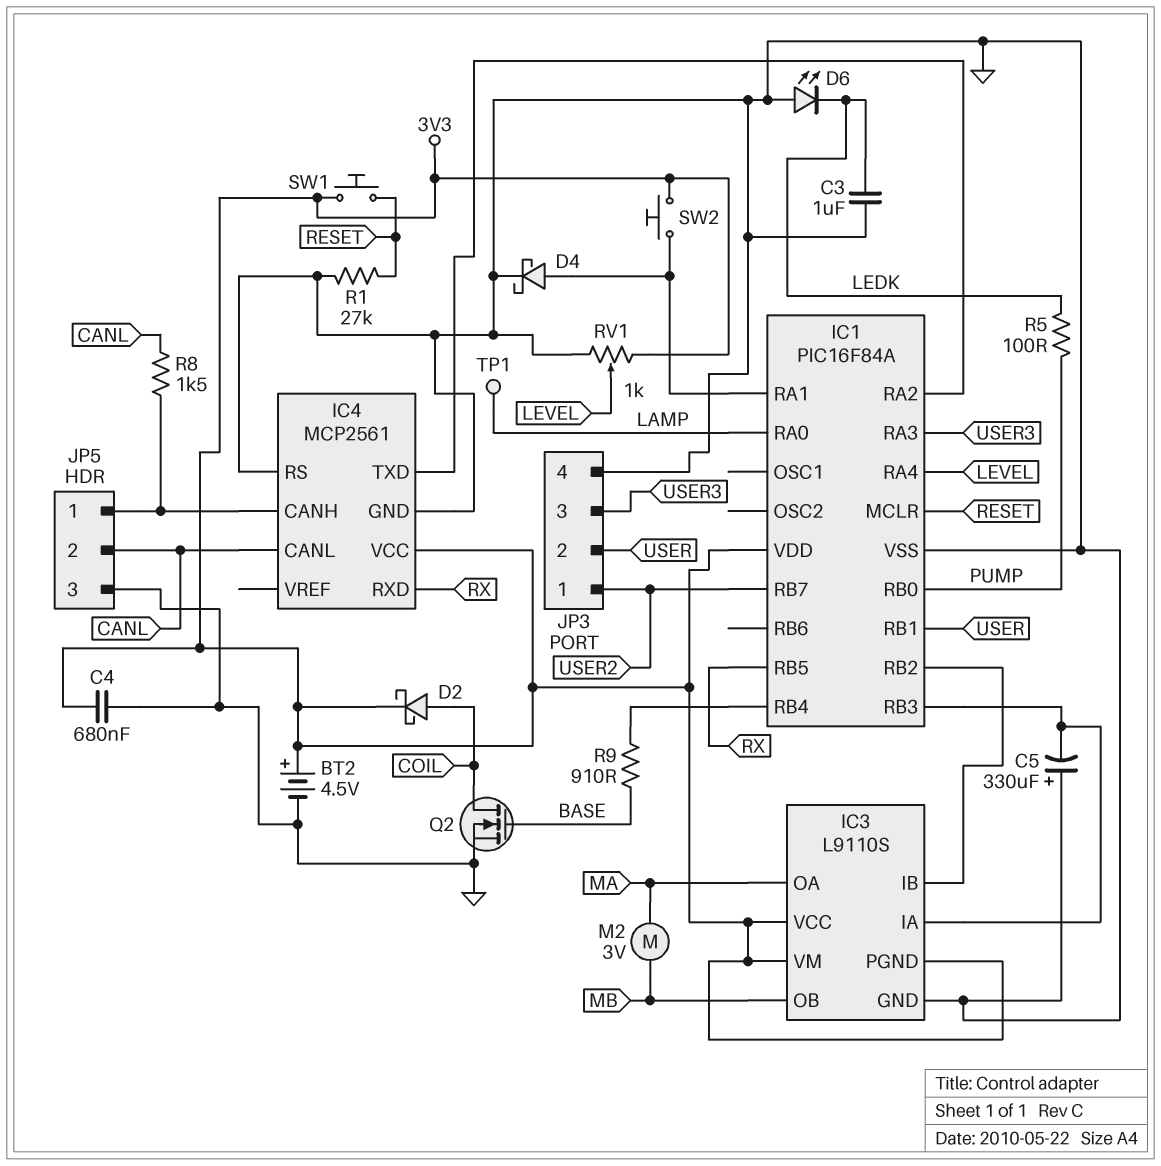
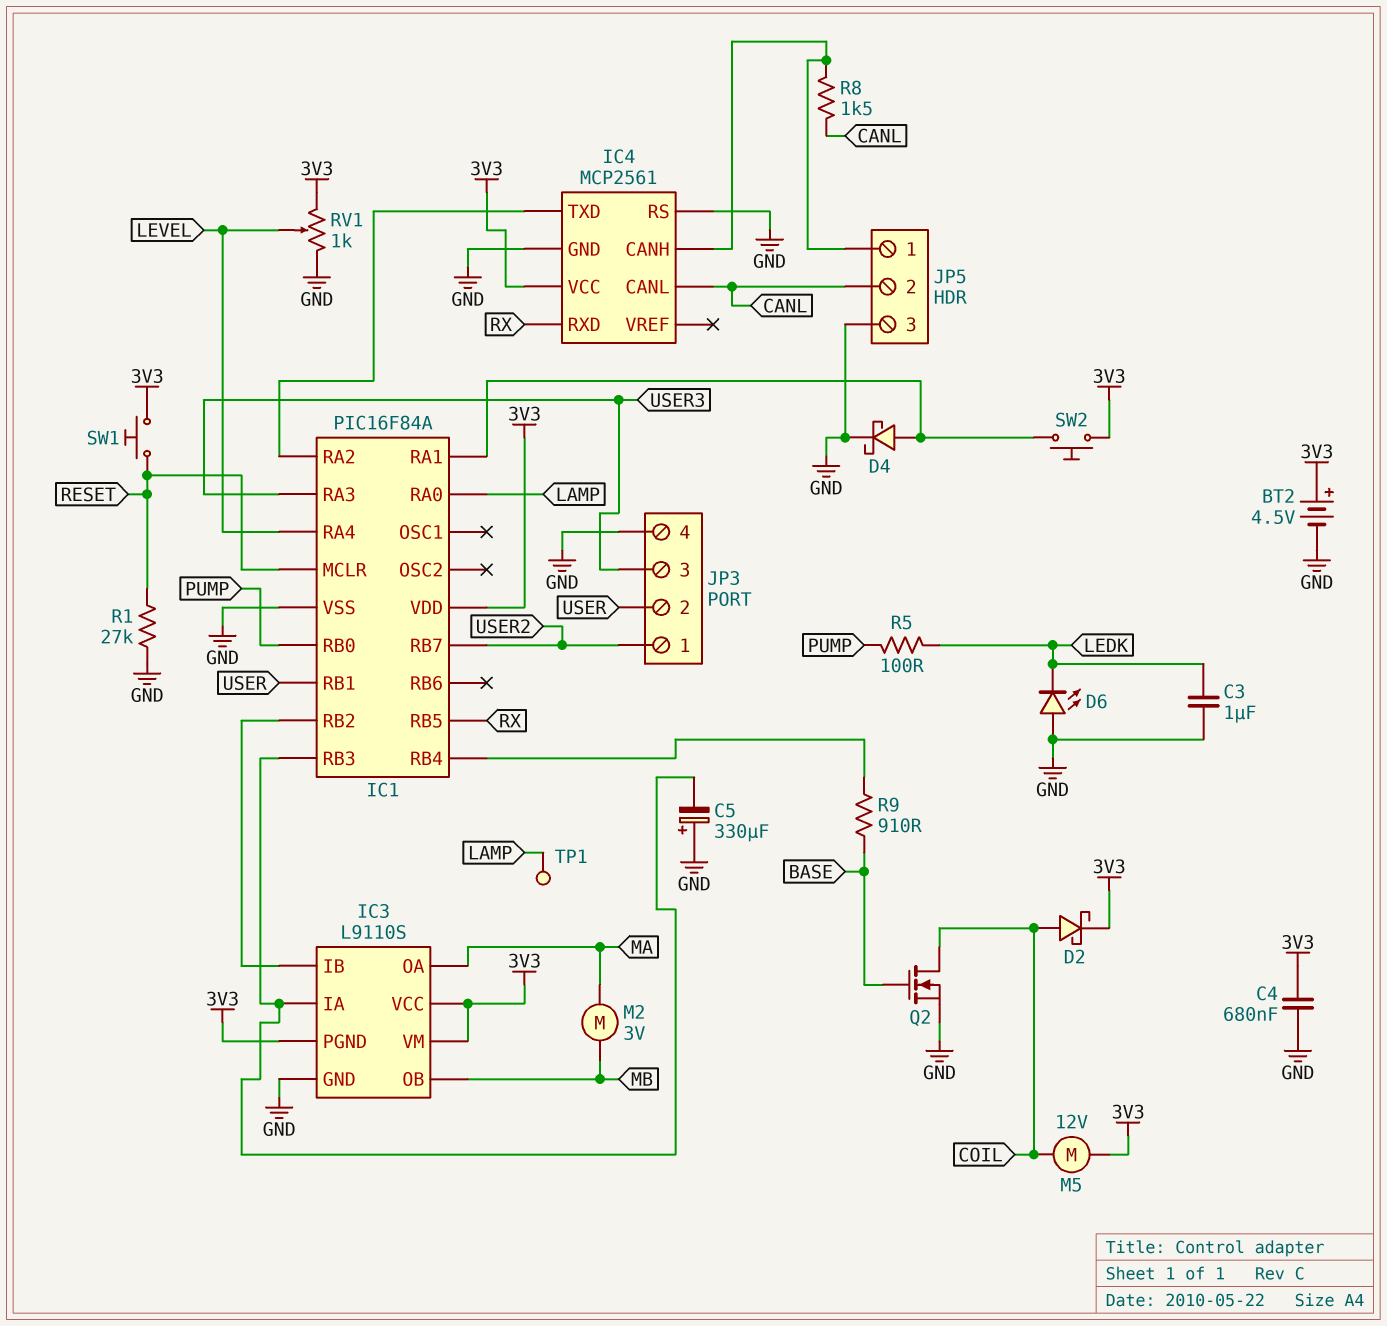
M5: none -> motor 12V (3V3, COIL)

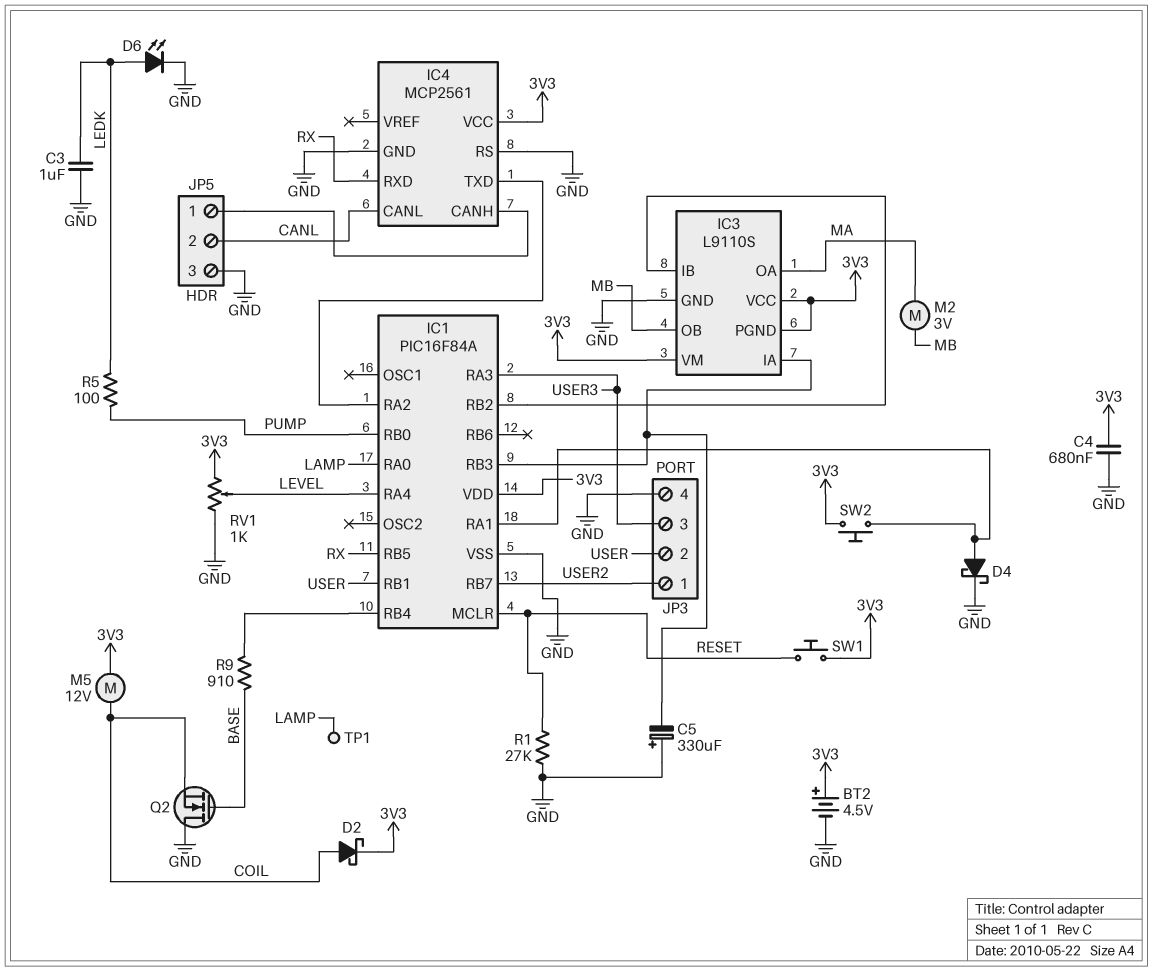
D6: LED (A GND, K LEDK) -> LED (A LEDK, K GND)
Q2: NMOS (G BASE, D COIL, S GND) -> NMOS (G BASE, D GND, S COIL)
R8: 1.5k (CANL, IC4/CANH) -> none

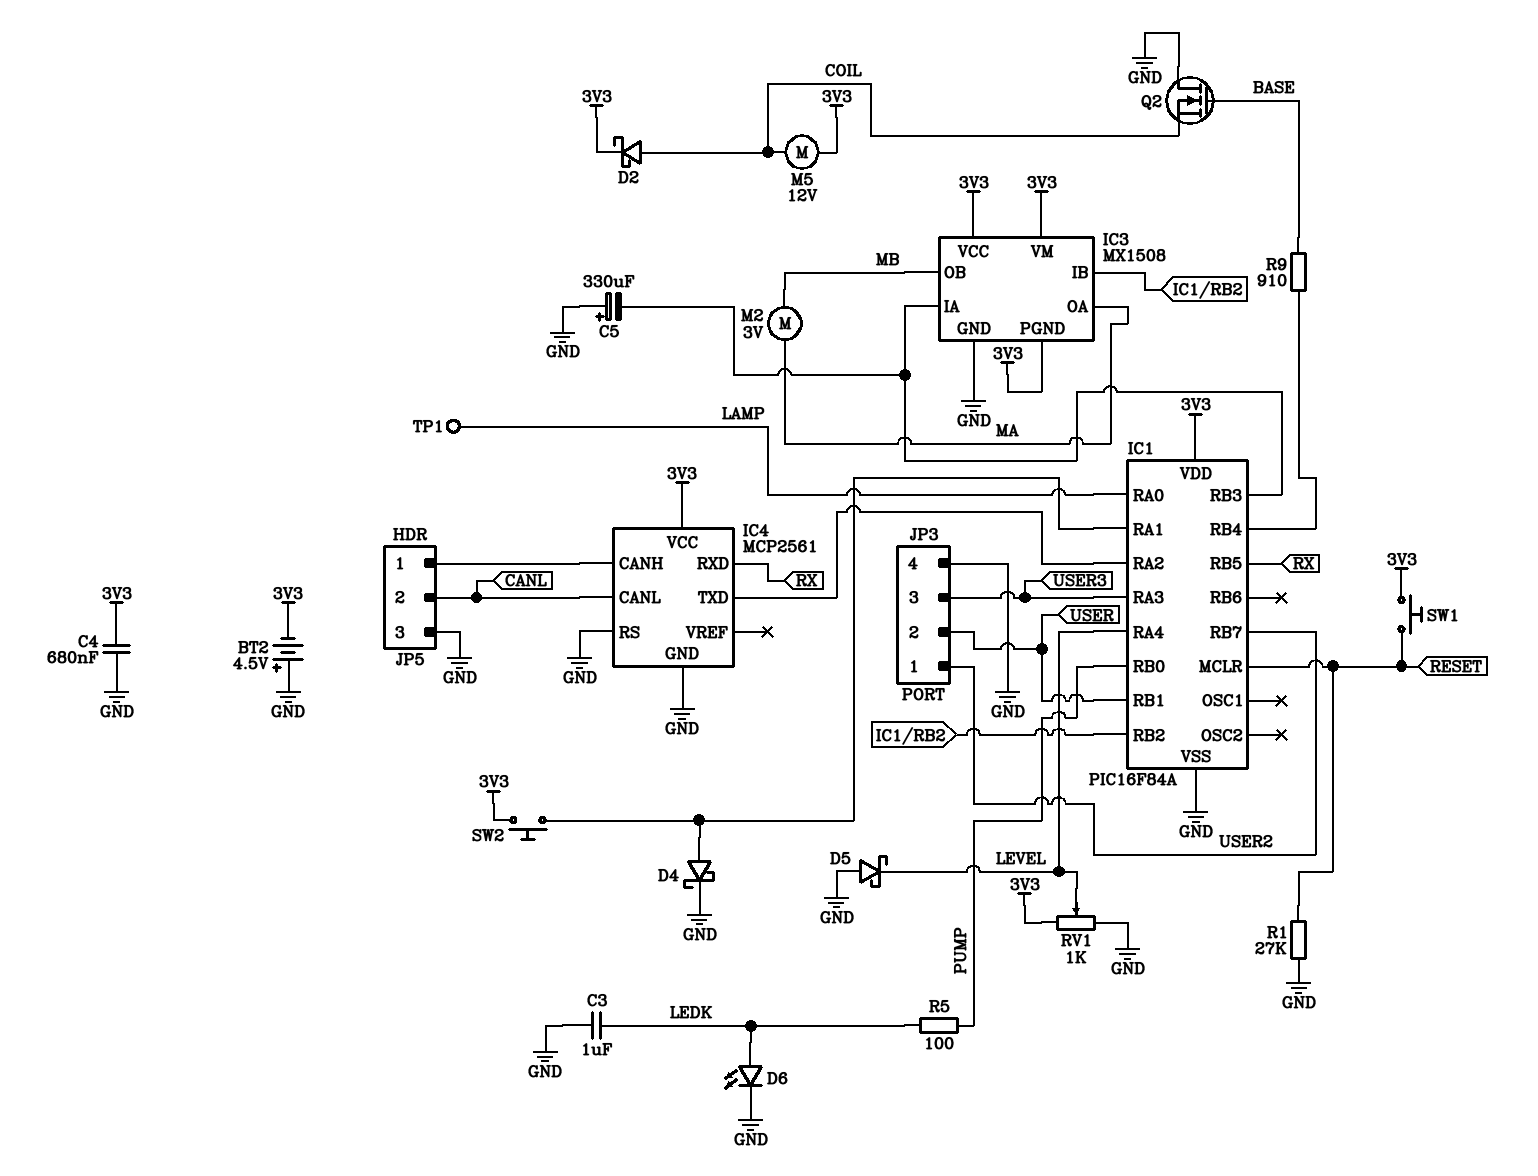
BT2: 4.5V (plus 3V3, minus GND) -> 4.5V (plus GND, minus 3V3)
D5: none -> schottky (A GND, K LEVEL)
IC3: L9110S -> MX1508

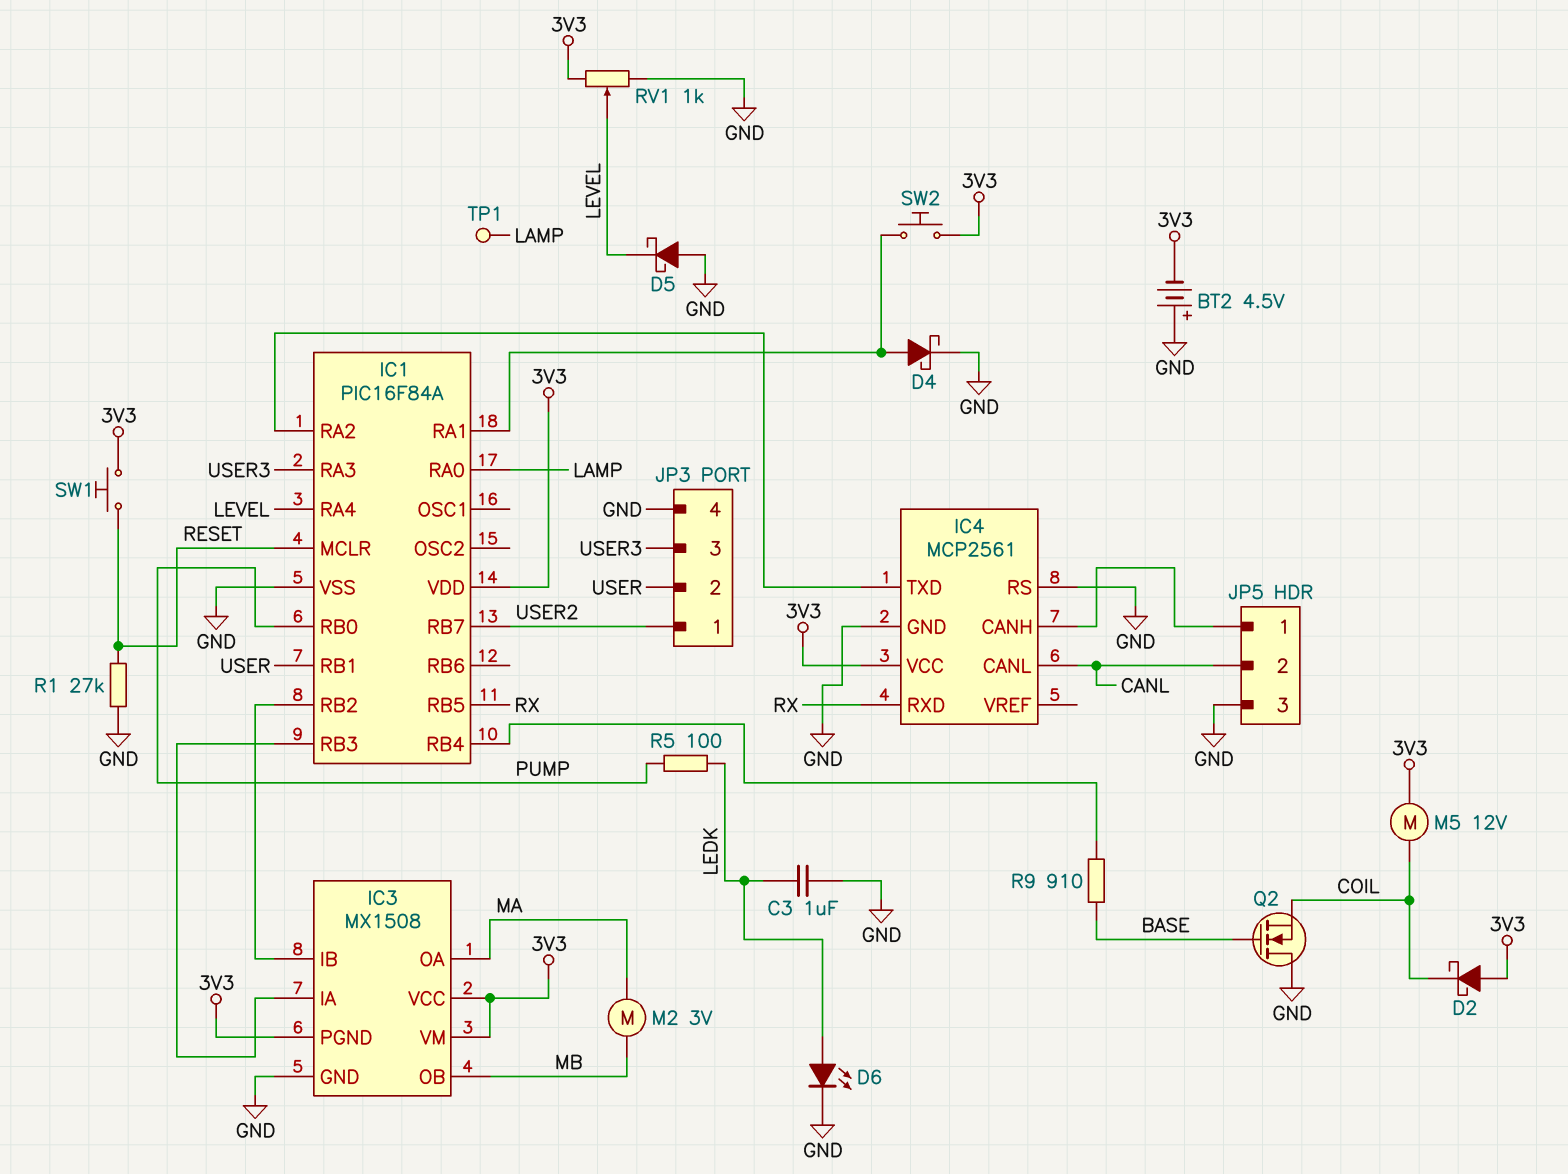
C4: 680nF (3V3, GND) -> none
C5: 330uF (plus GND, minus IC1/RB3) -> none
D2: schottky (A COIL, K 3V3) -> schottky (A 3V3, K COIL)

